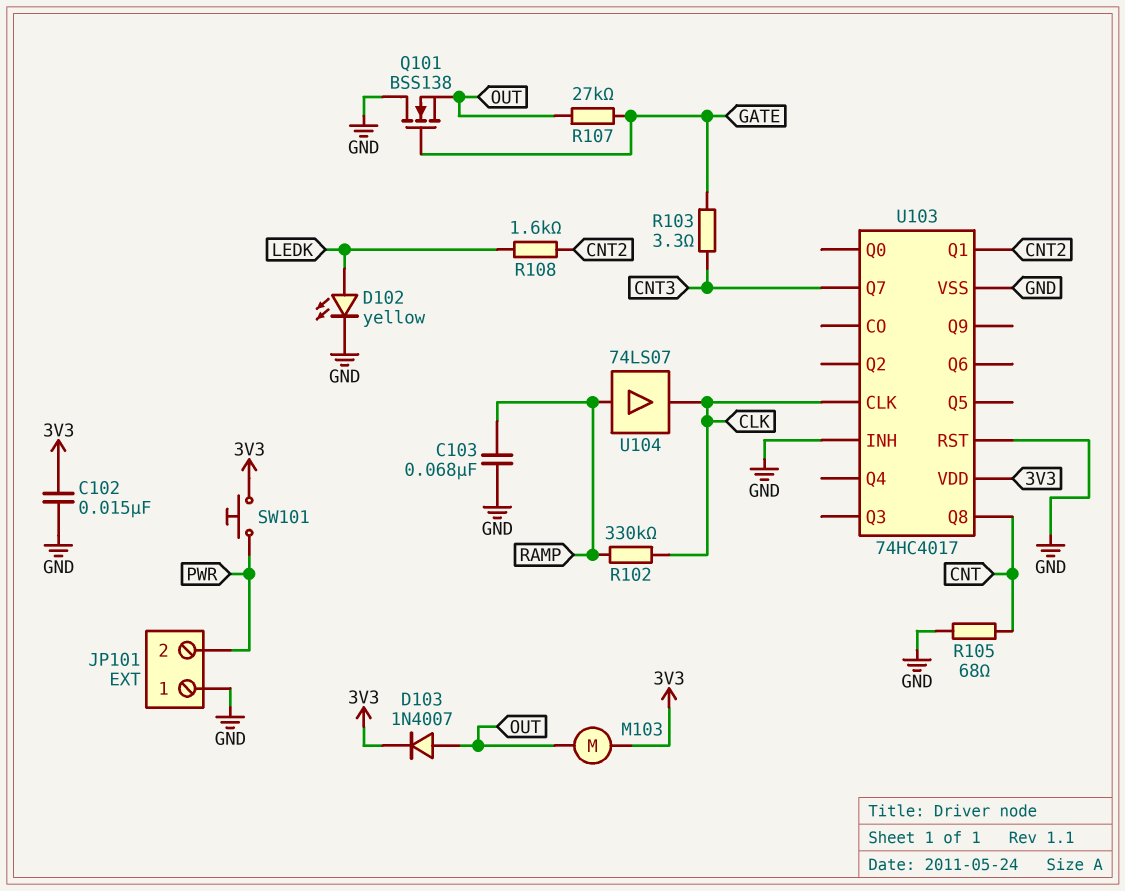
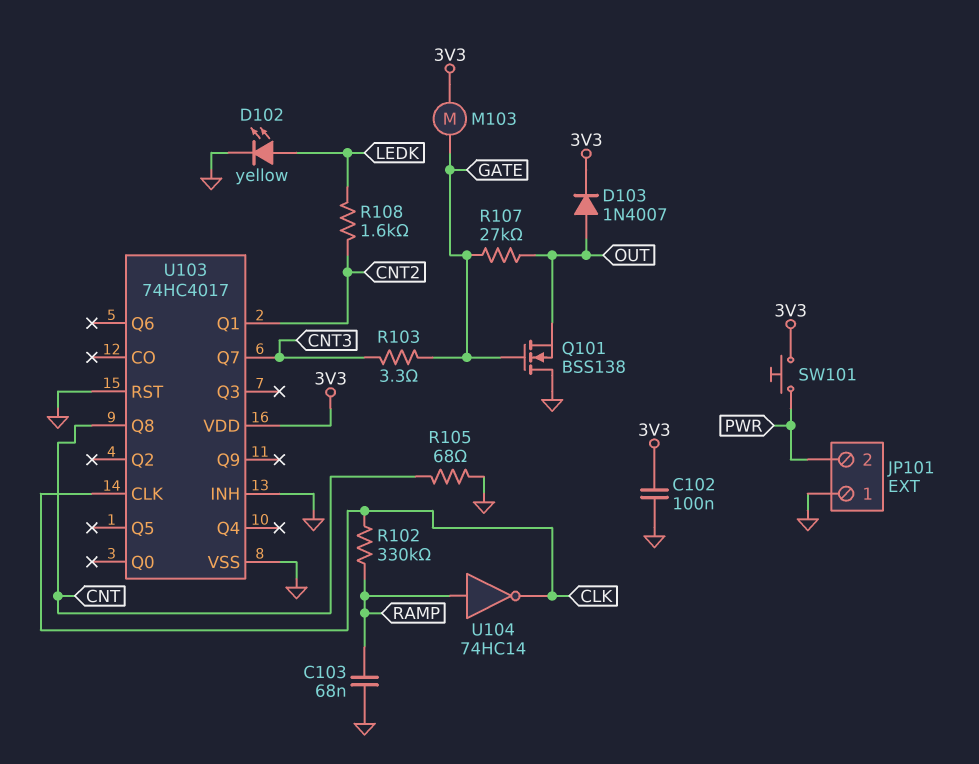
C102: 15nF (3V3, GND) -> 100nF (3V3, GND)
M103: motor (3V3, OUT) -> motor (3V3, GATE)
U104: buffer 74LS07 (in RAMP, out CLK) -> NOT 74HC14 (in RAMP, out CLK)

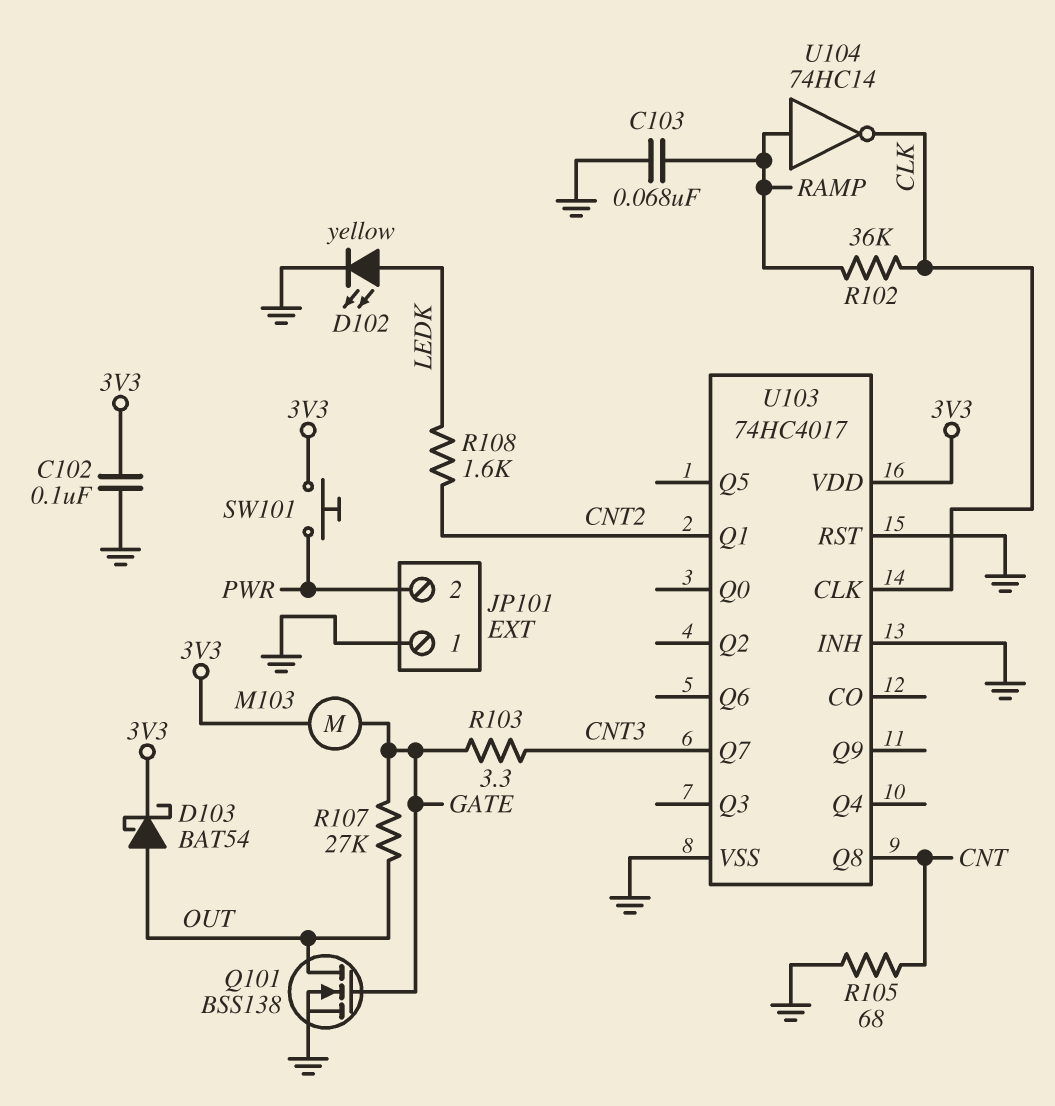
D103: diode 1N4007 (A OUT, K 3V3) -> schottky BAT54 (A OUT, K 3V3)
Q101: NMOS BSS138 (G GATE, D GND, S OUT) -> NMOS BSS138 (G GATE, D OUT, S GND)
R102: 330k (CLK, RAMP) -> 36k (CLK, RAMP)

